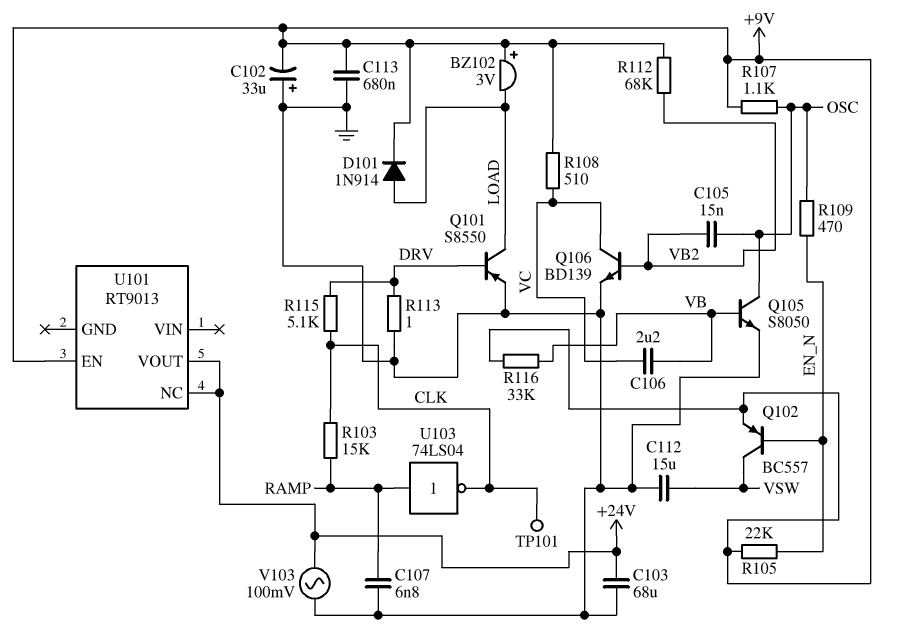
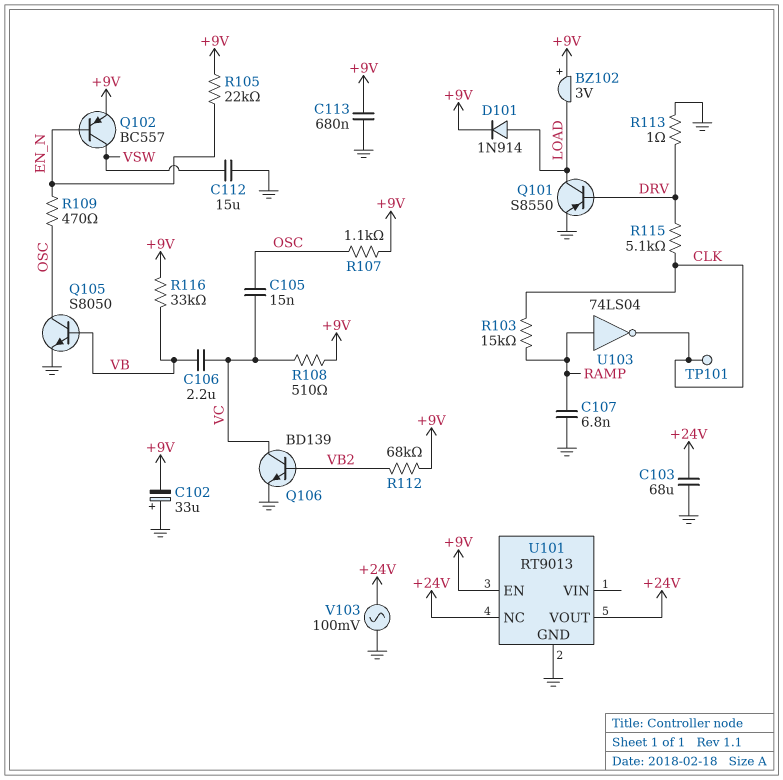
C105: 15nF (OSC, VB2) -> 15nF (OSC, VC)
U101 pin GND: none -> GND

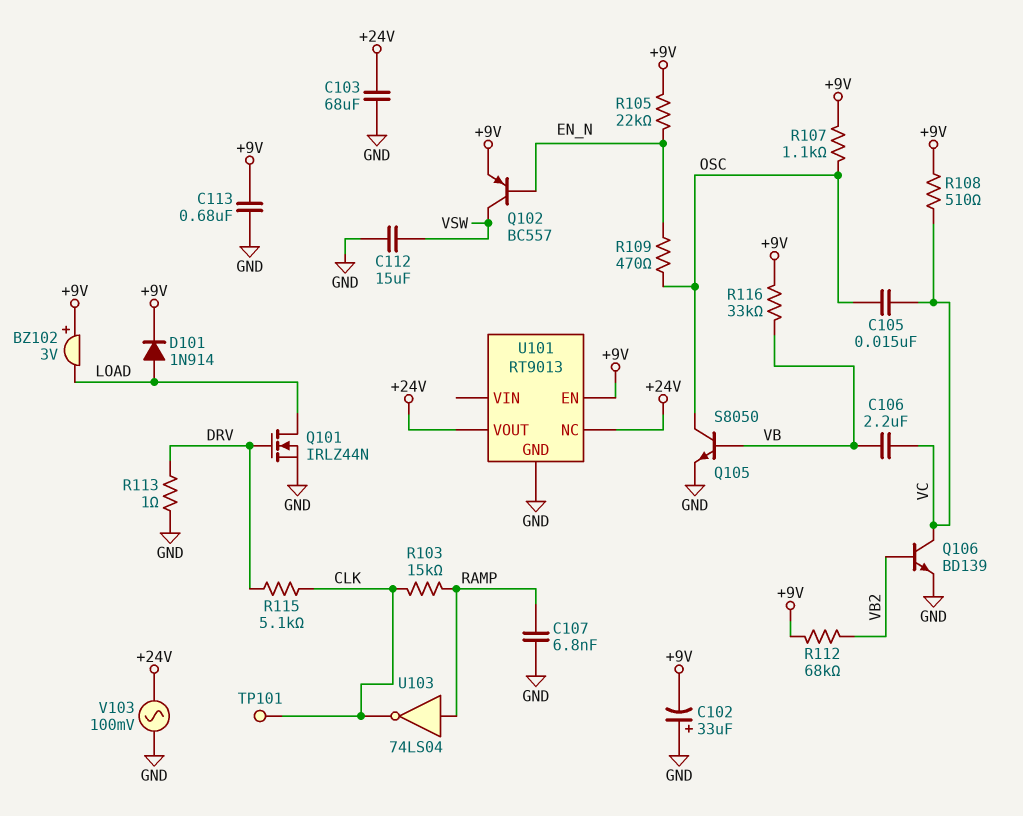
Q101: PNP S8550 (B DRV, C LOAD, E GND) -> NMOS IRLZ44N (G DRV, D LOAD, S GND)

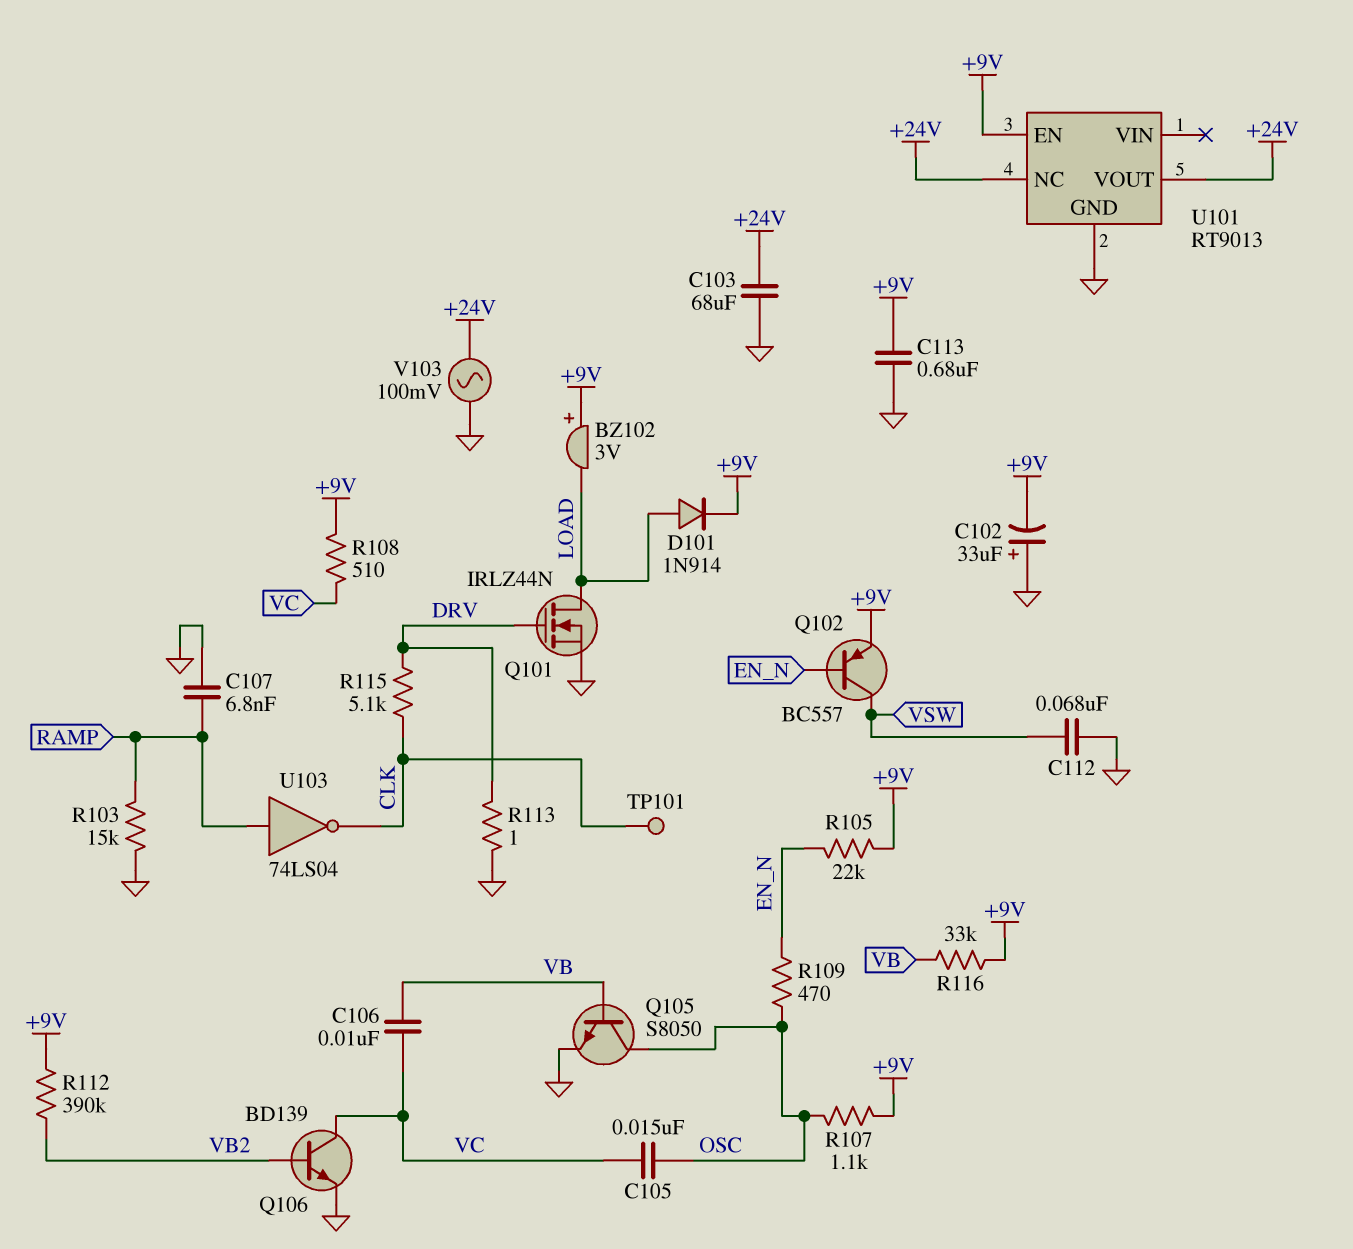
C106: 2.2uF (VB, VC) -> 10nF (VB, VC)
C112: 15uF (GND, VSW) -> 68nF (GND, VSW)
R103: 15k (CLK, RAMP) -> 15k (GND, RAMP)
R112: 68k (+9V, VB2) -> 390k (+9V, VB2)

